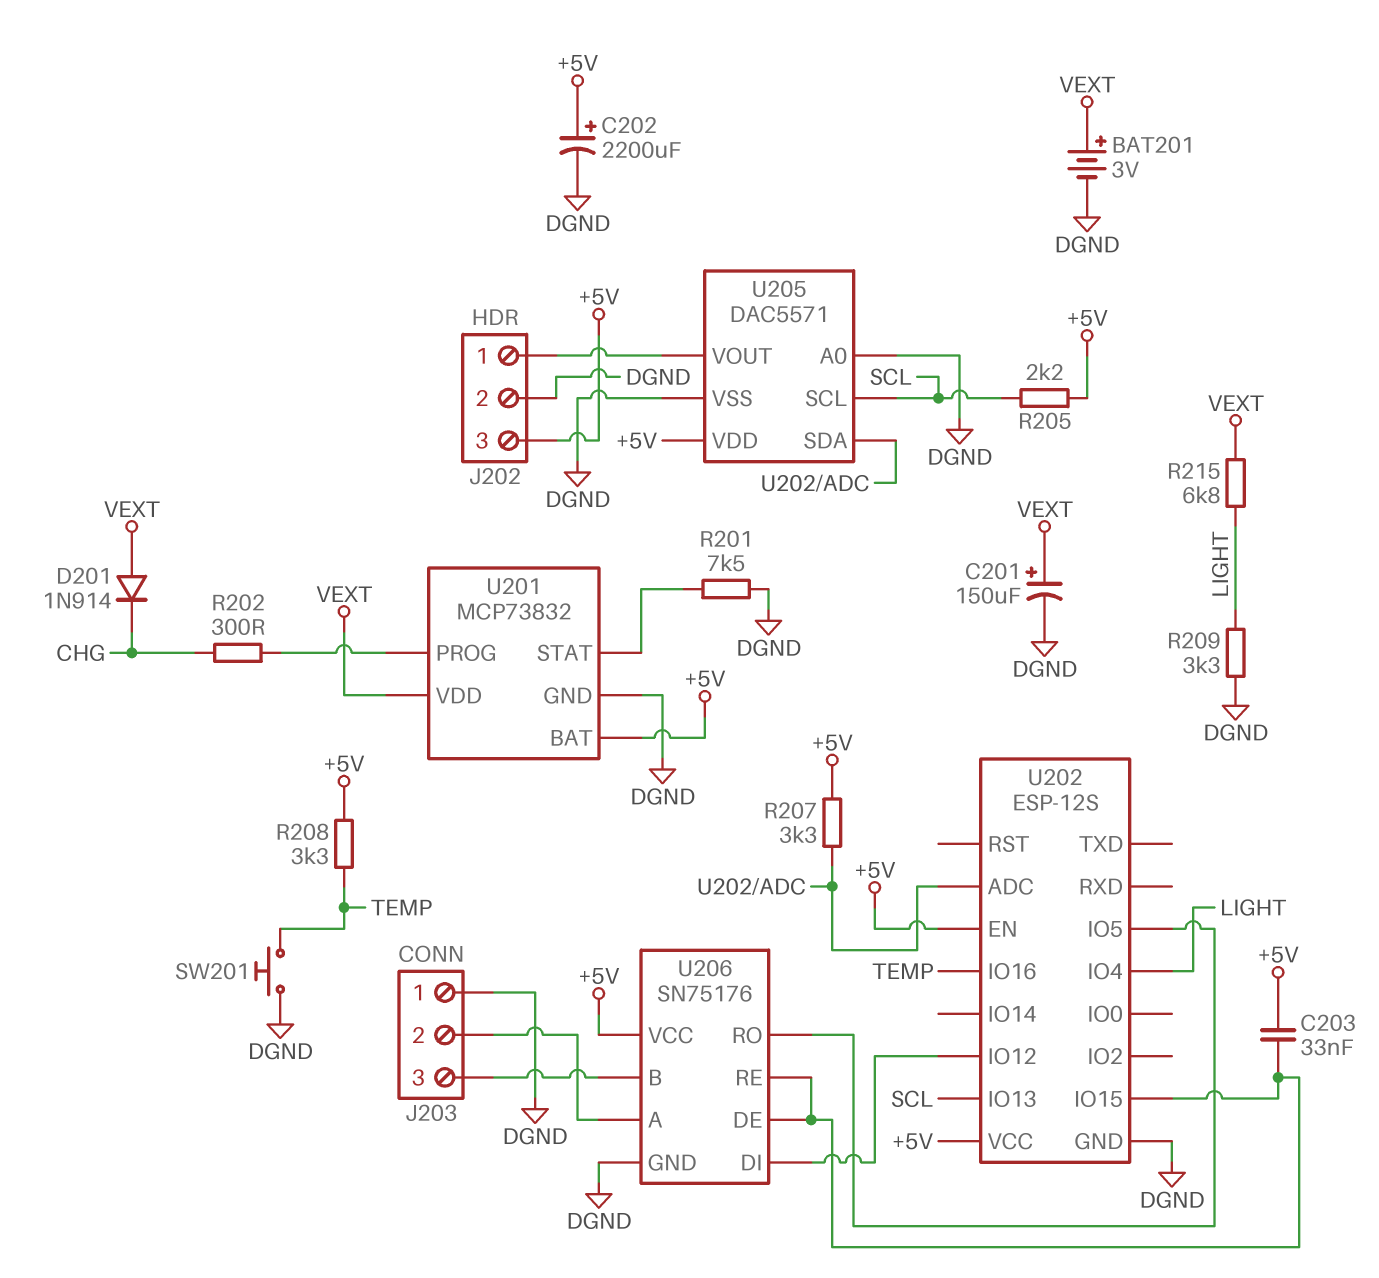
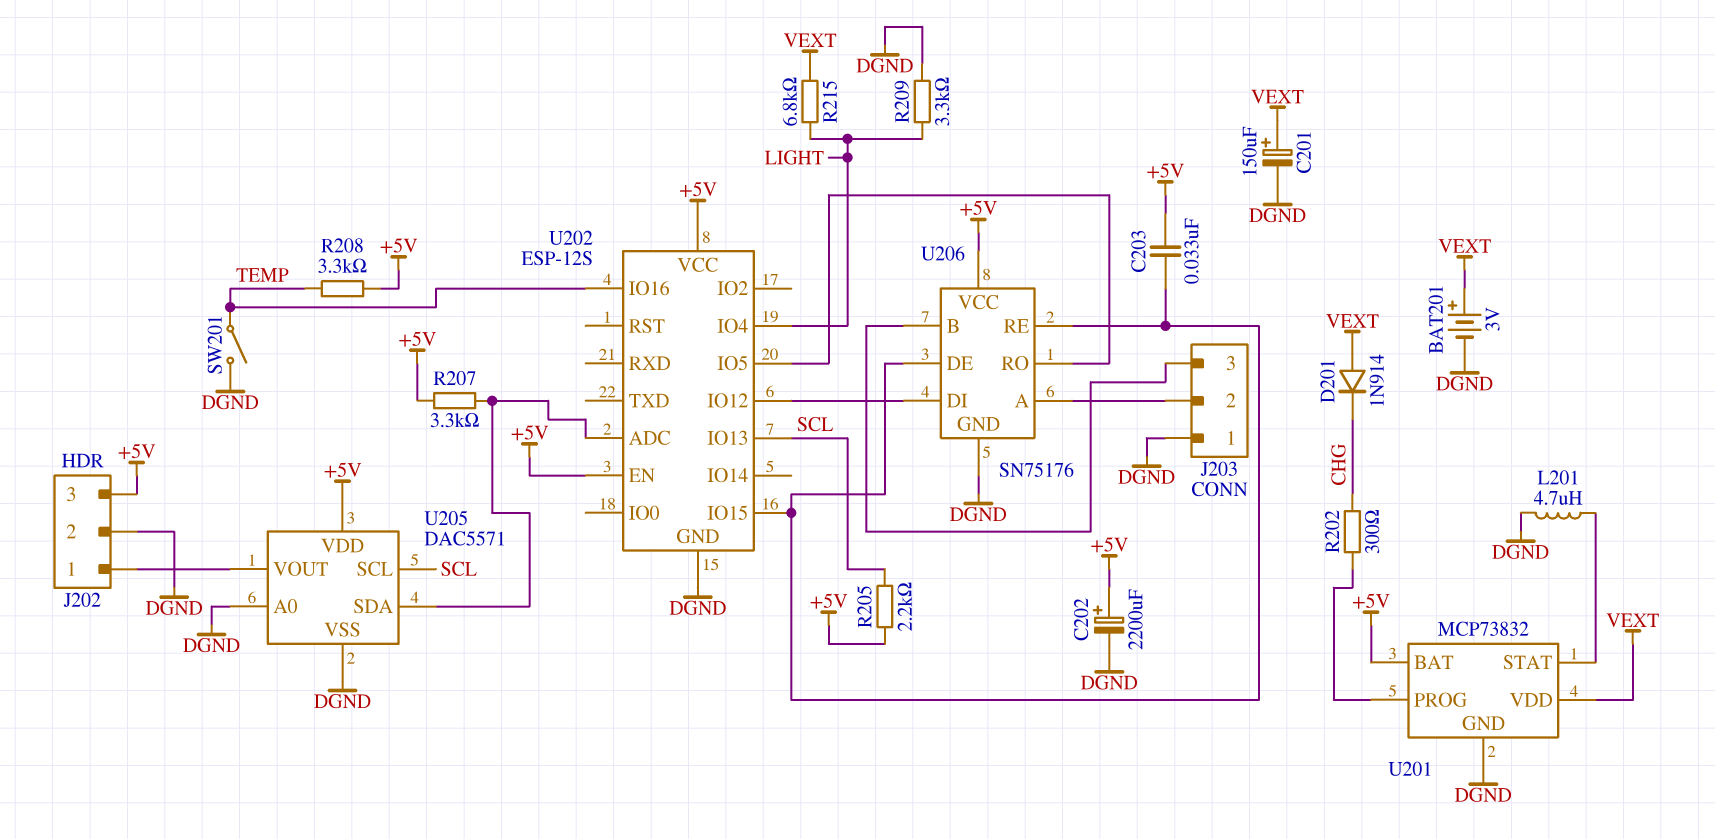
L201: none -> 4.7uH (DGND, U201/STAT)
R201: 7.5k (DGND, U201/STAT) -> none
SW201: button (DGND, TEMP) -> switch (DGND, TEMP)

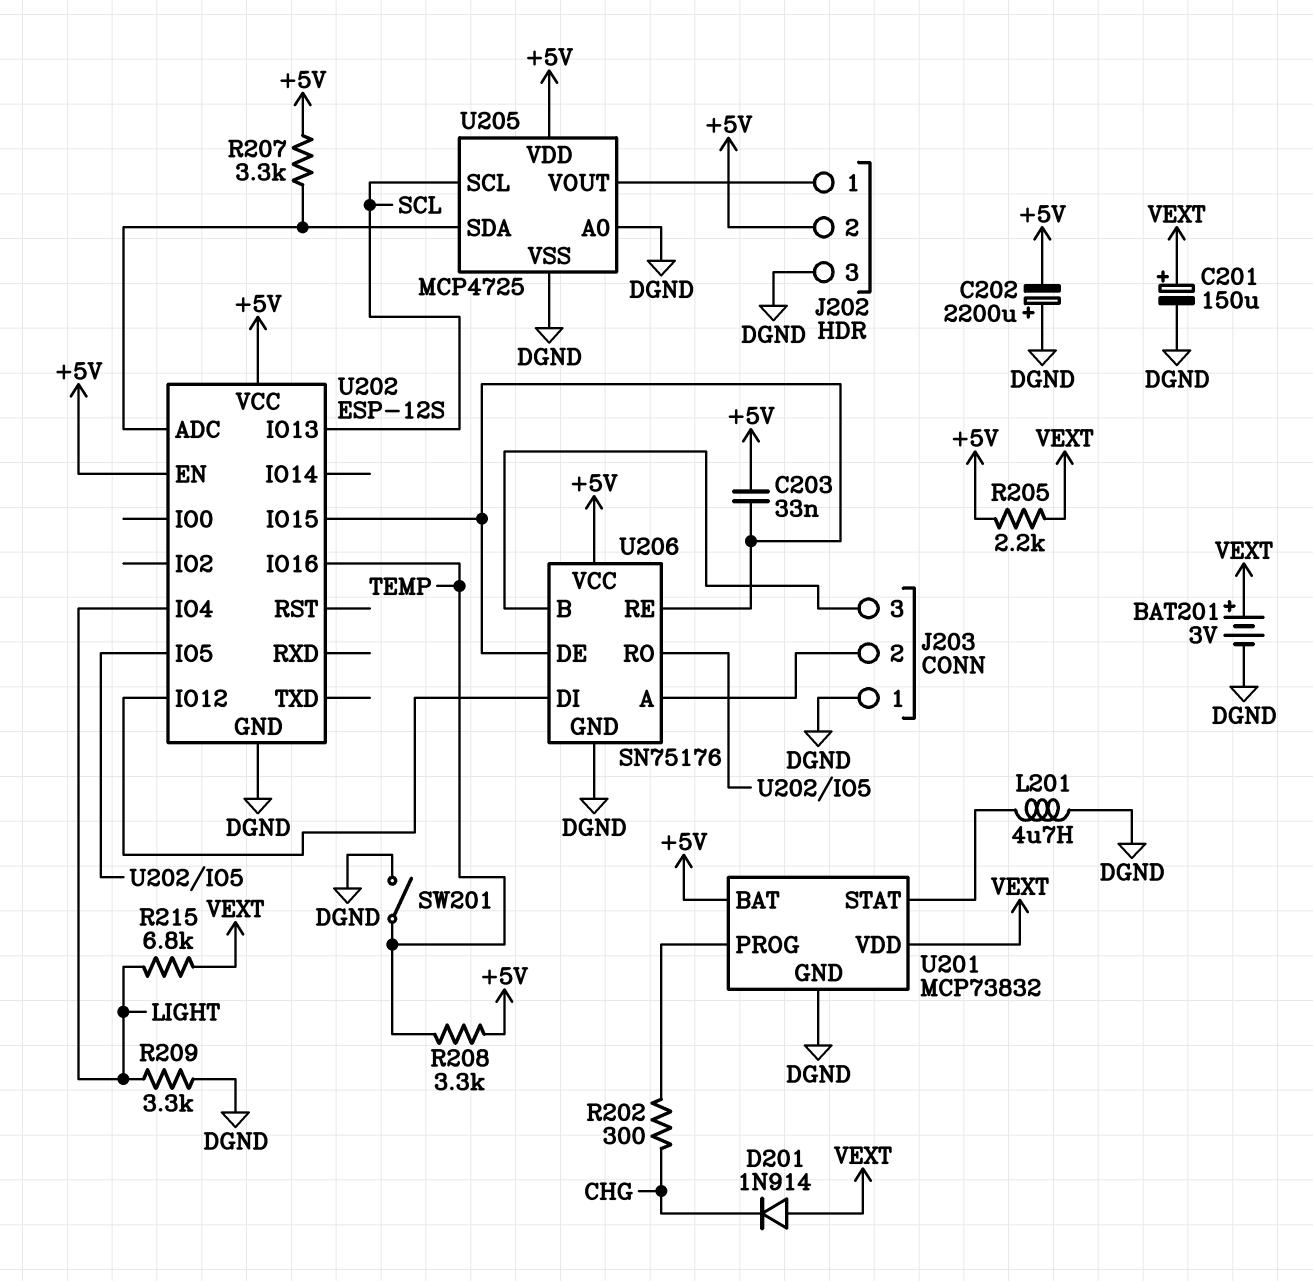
C202: 2200uF (plus +5V, minus DGND) -> 2200uF (plus DGND, minus +5V)
J202 pin 2: DGND -> +5V
J202 pin 3: +5V -> DGND
R205: 2.2k (+5V, SCL) -> 2.2k (+5V, VEXT)
U205: DAC5571 -> MCP4725

